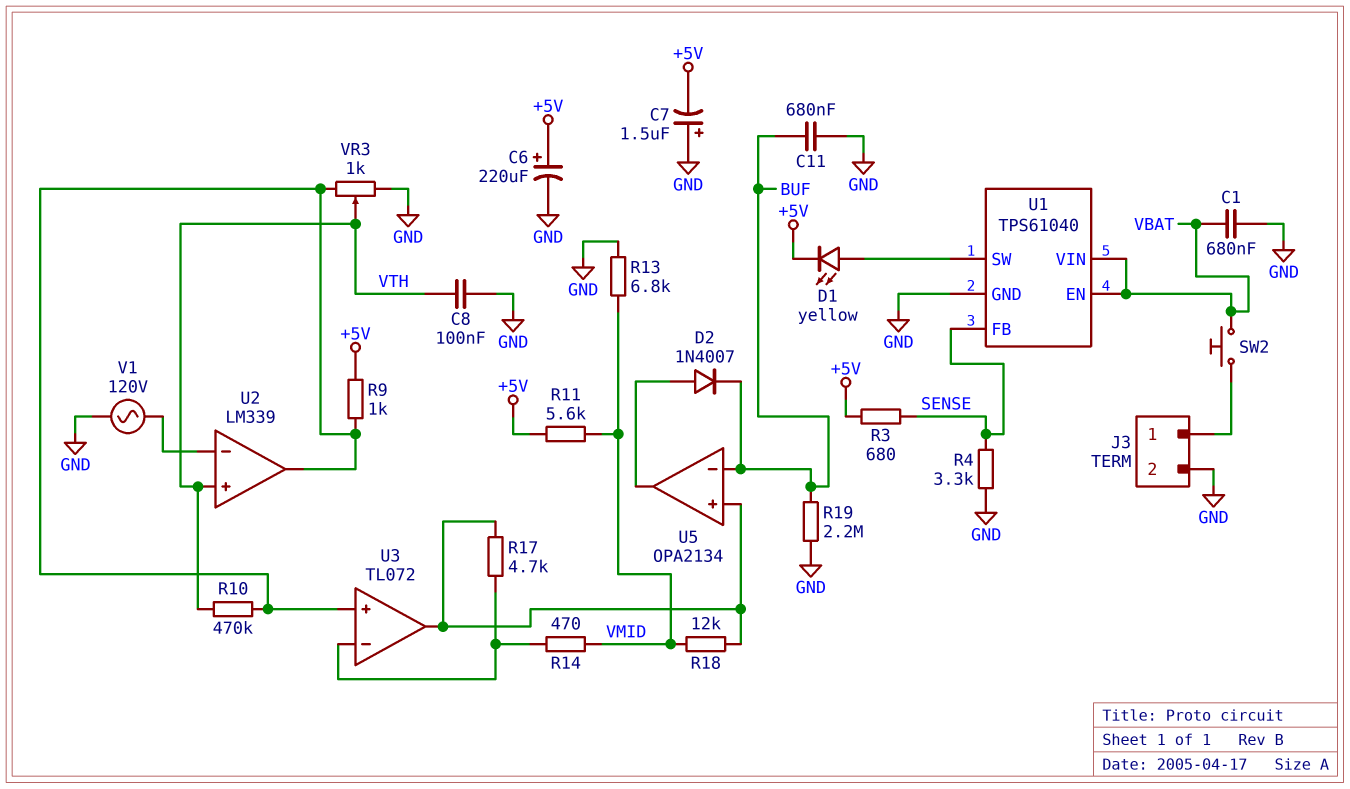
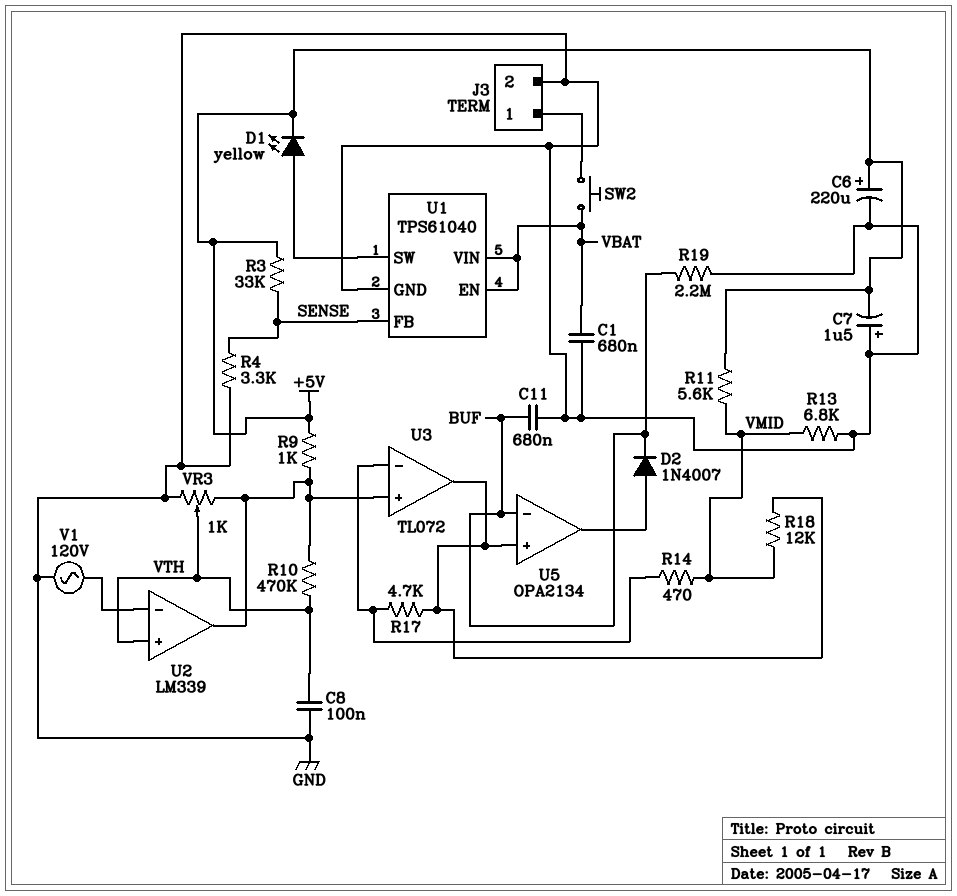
R3: 680 (+5V, SENSE) -> 33k (+5V, SENSE)

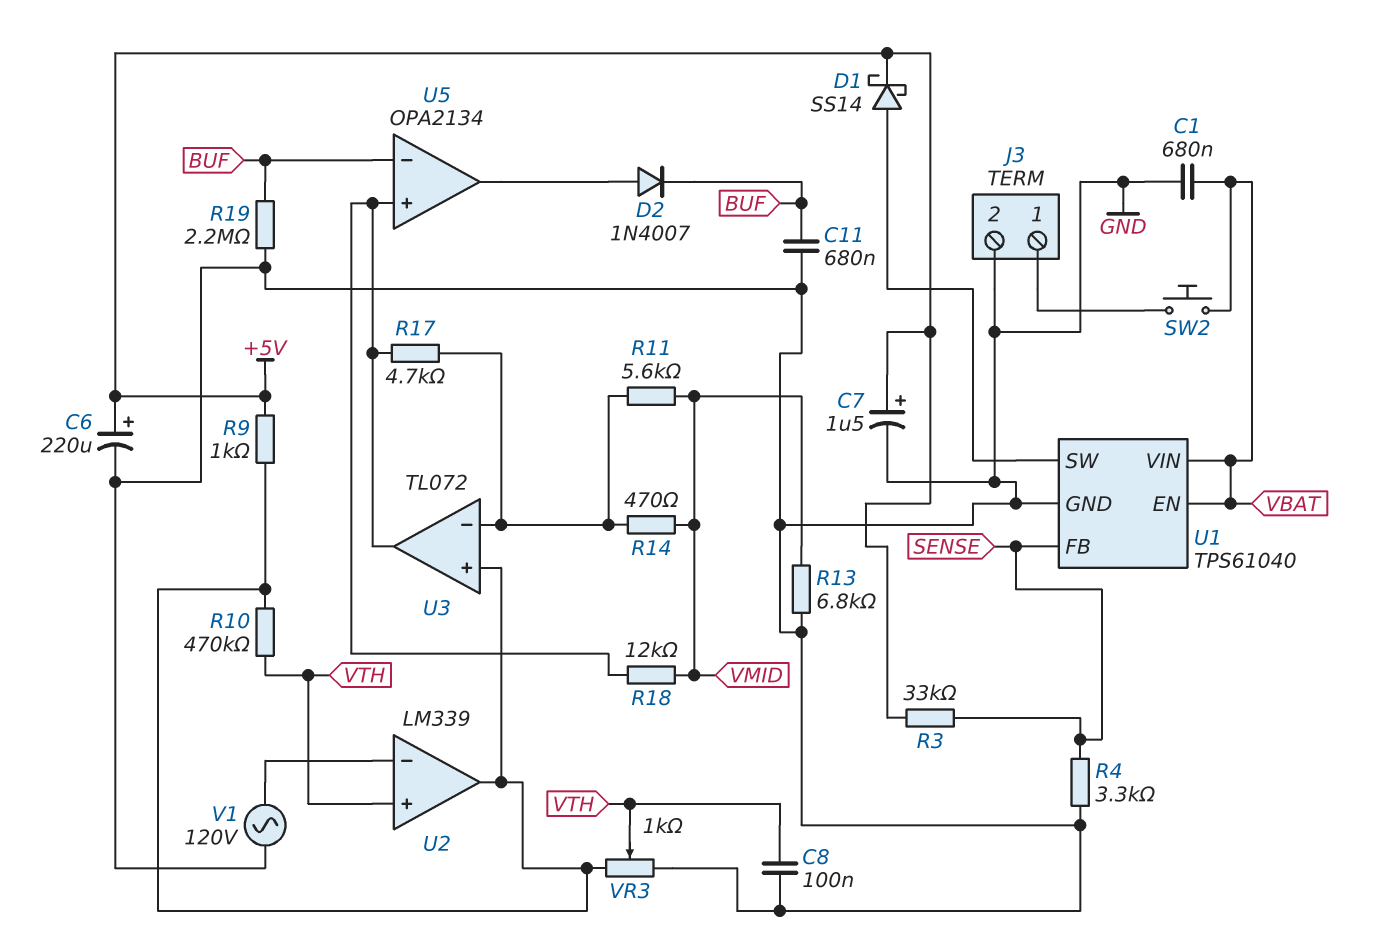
C7: 1.5uF (plus GND, minus +5V) -> 1.5uF (plus +5V, minus GND)
D1: LED yellow (A U1/SW, K +5V) -> schottky SS14 (A U1/SW, K +5V)
R11: 5.6k (+5V, VMID) -> 5.6k (U3/in-, VMID)

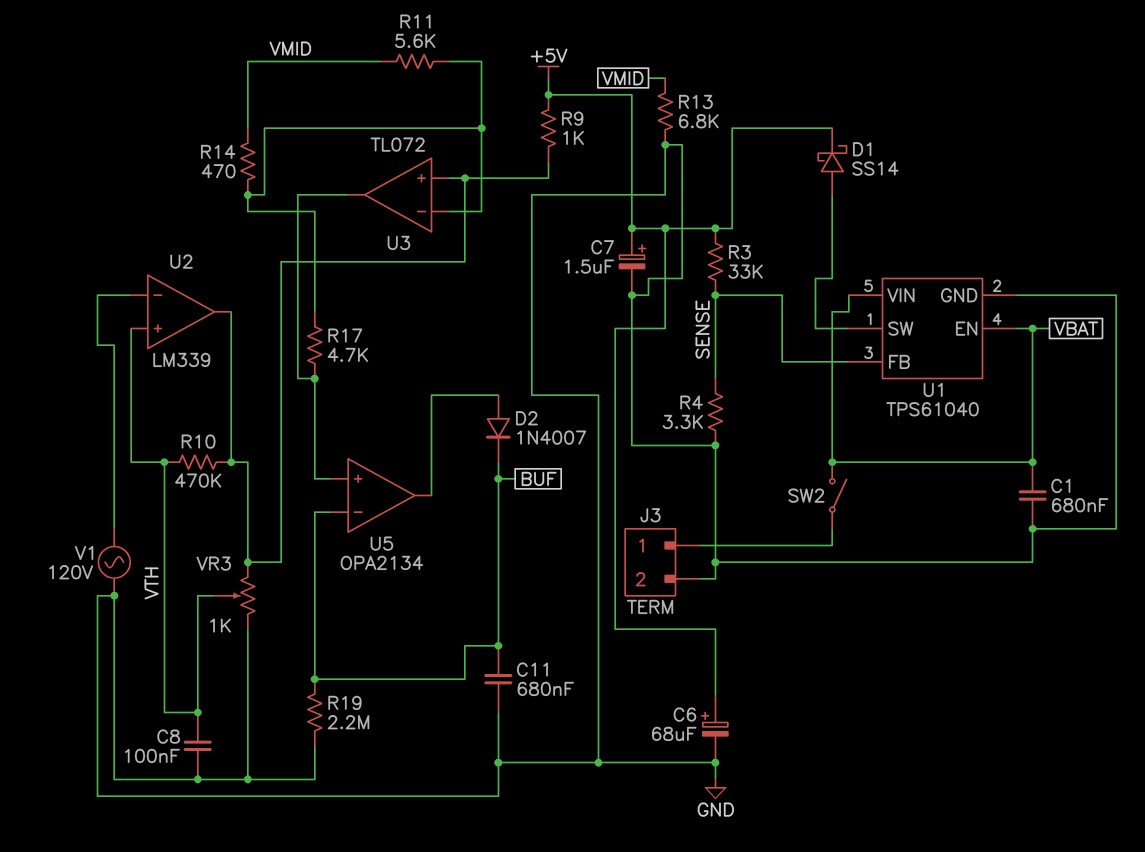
C6: 220uF (plus +5V, minus GND) -> 68uF (plus +5V, minus GND)
R18: 12k (U3/out, VMID) -> none
SW2: button (J3/1, VBAT) -> switch (J3/1, VBAT)

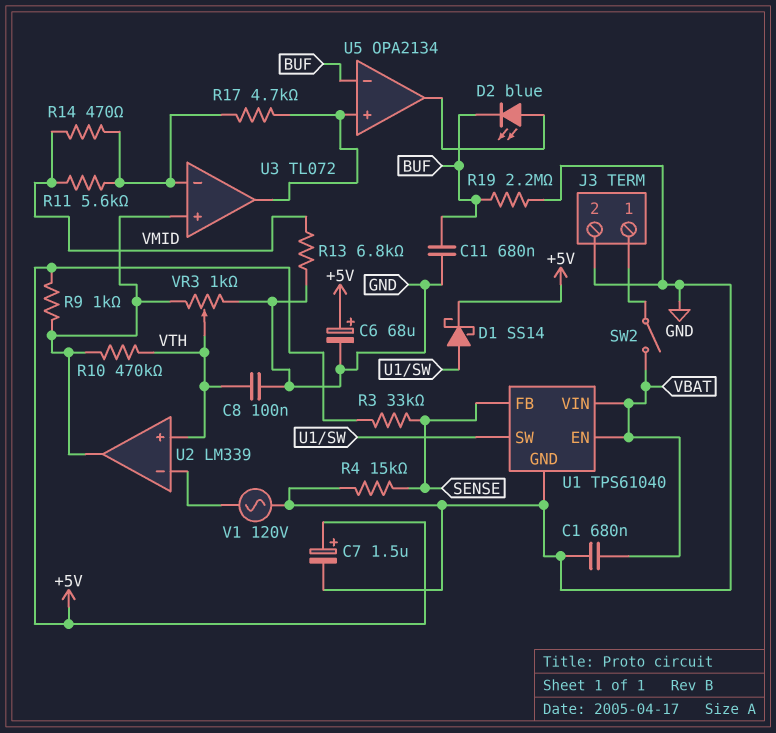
D2: diode 1N4007 (A U5/out, K BUF) -> LED blue (A U5/out, K BUF)
R4: 3.3k (GND, SENSE) -> 15k (GND, SENSE)

